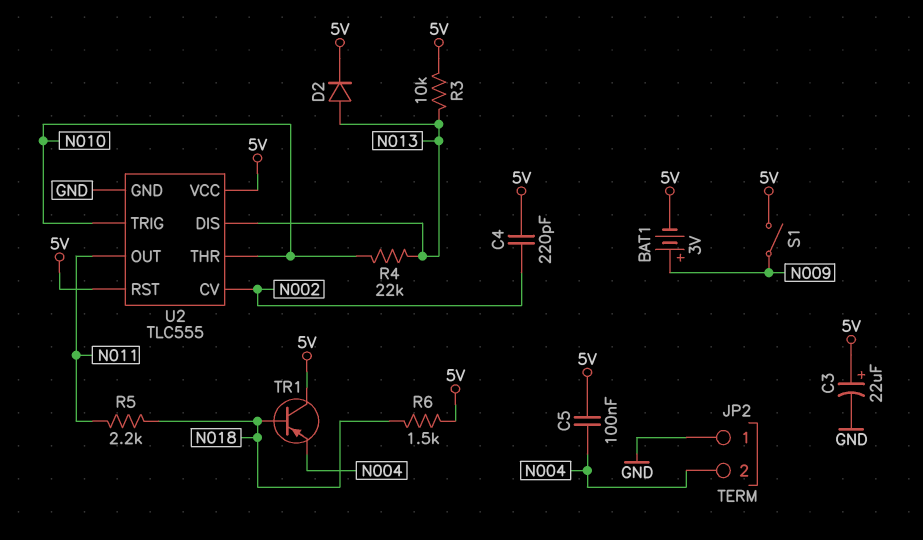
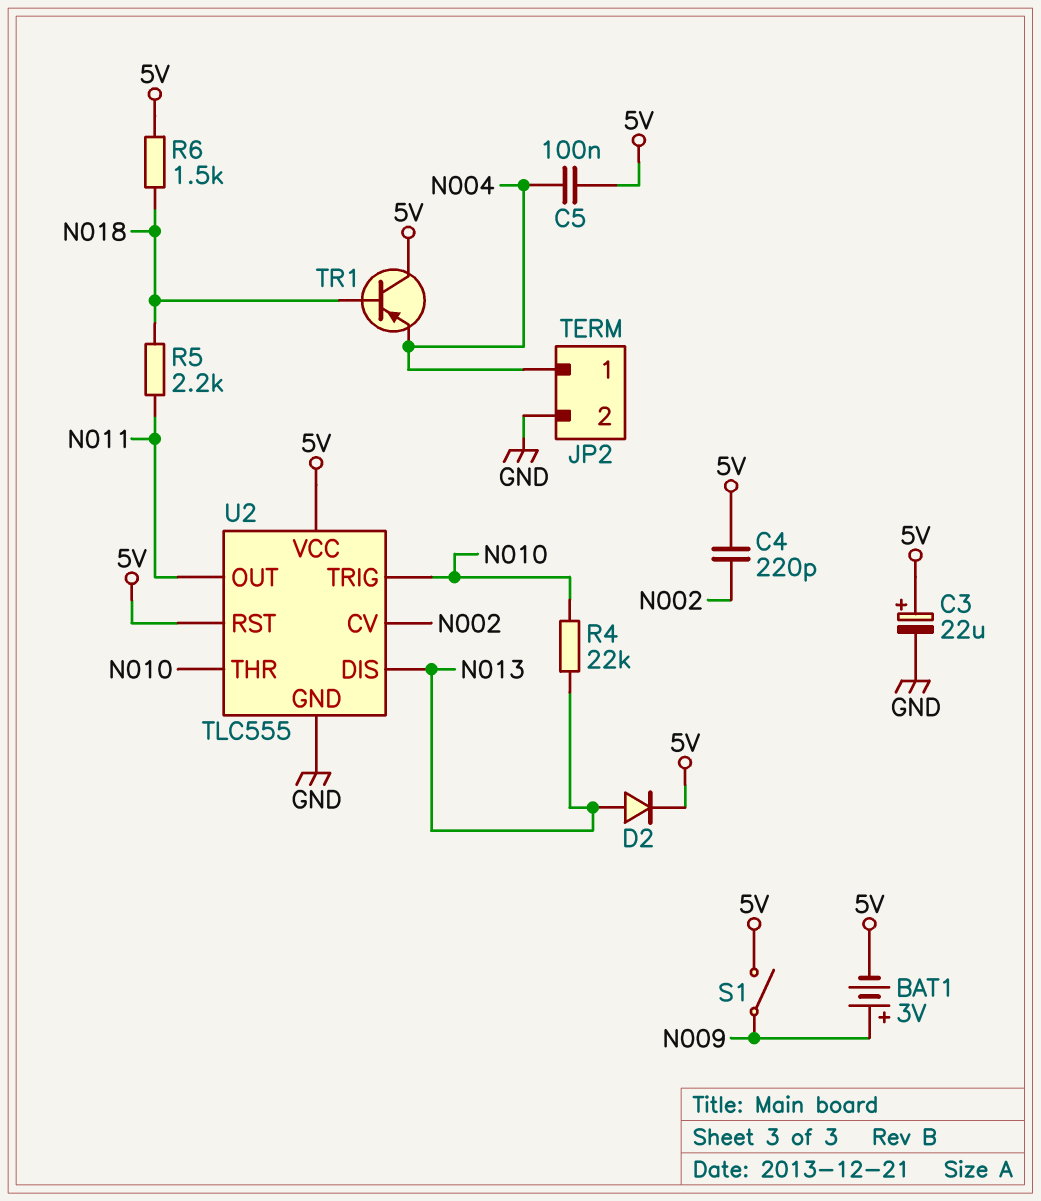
JP2 pin 1: GND -> N004
JP2 pin 2: N004 -> GND
R3: 10k (5V, N013) -> none

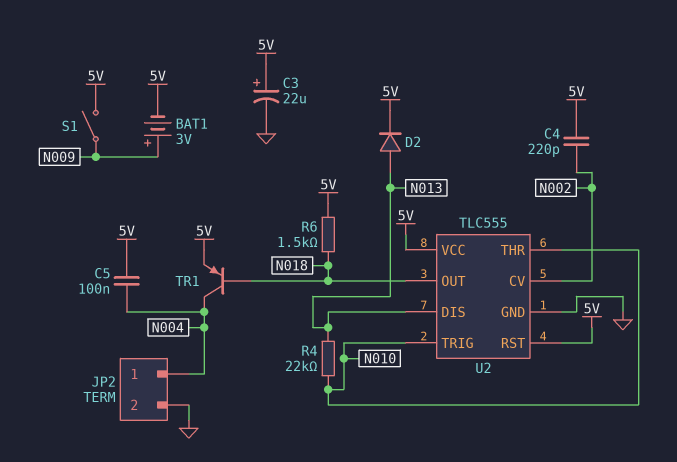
R5: 2.2k (N011, N018) -> none
TR1: PNP (B N018, C 5V, E N004) -> PNP (B N018, C N004, E 5V)
U2 pin OUT: N011 -> N018

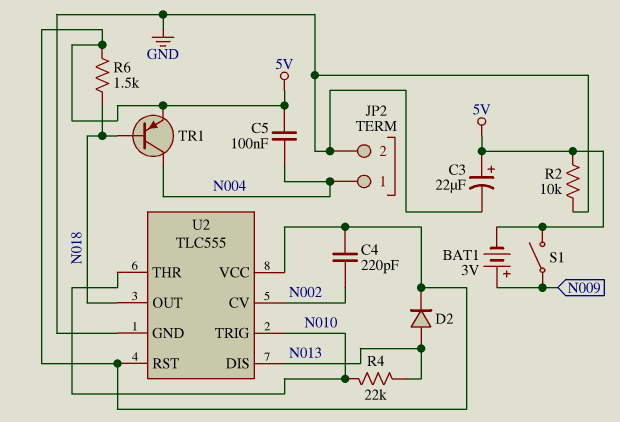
R2: none -> 10k (5V, GND)

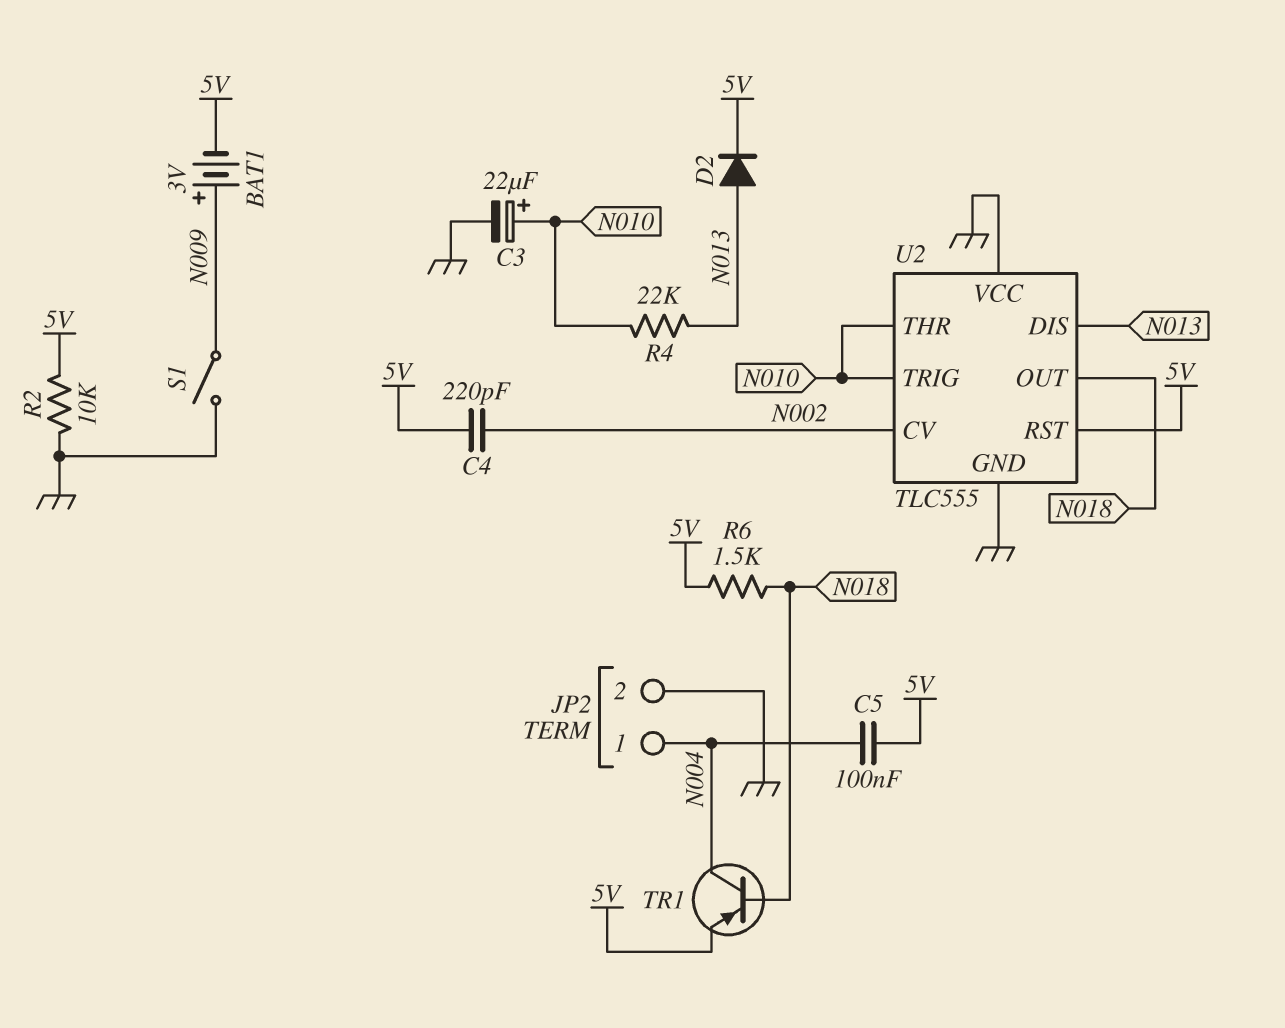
C3: 22uF (plus 5V, minus GND) -> 22uF (plus N010, minus GND)
S1: switch (5V, N009) -> switch (GND, N009)
U2 pin VCC: 5V -> GND

